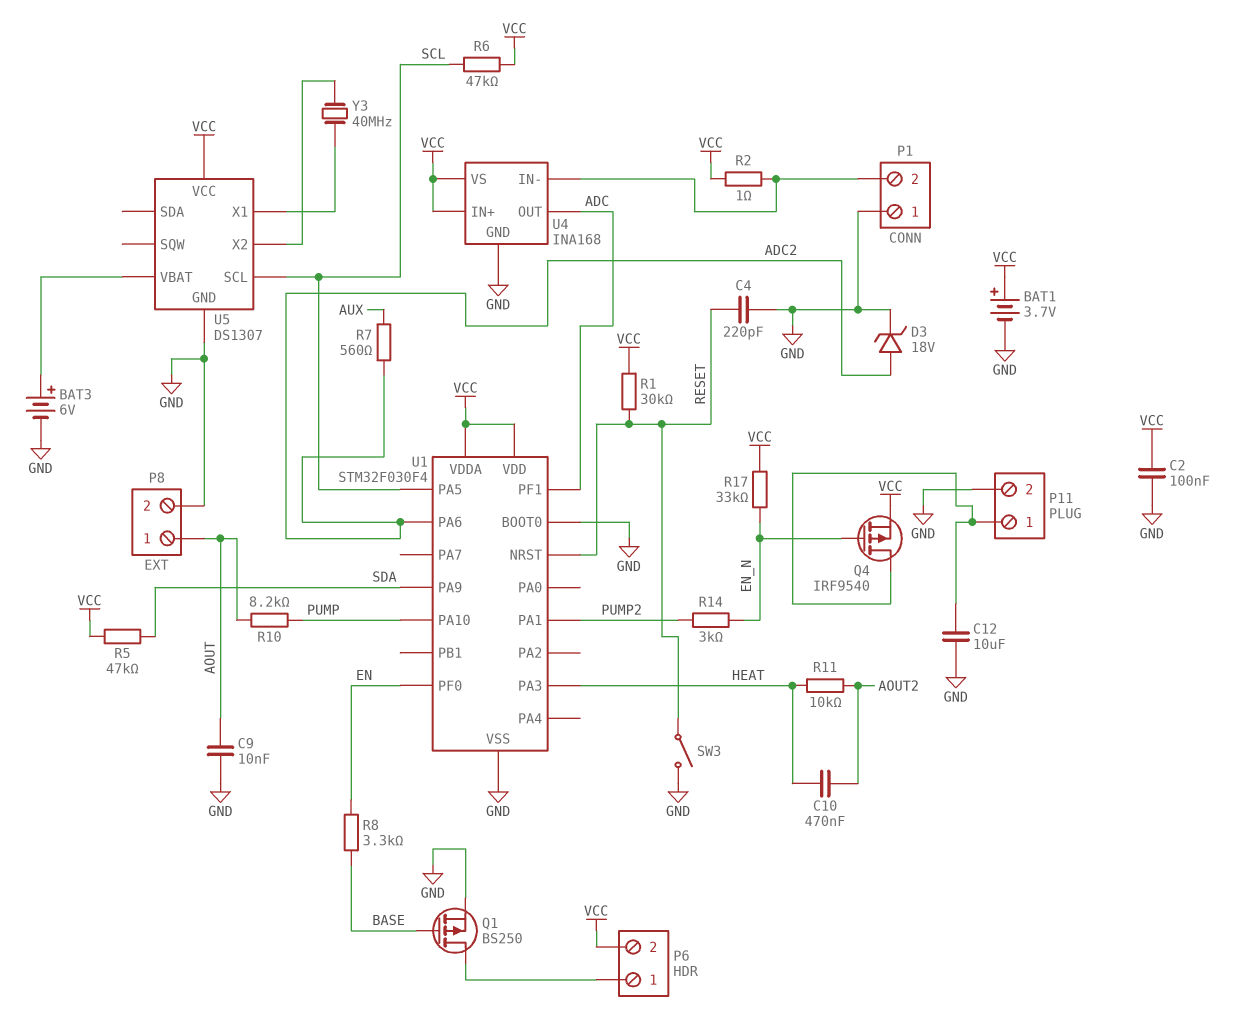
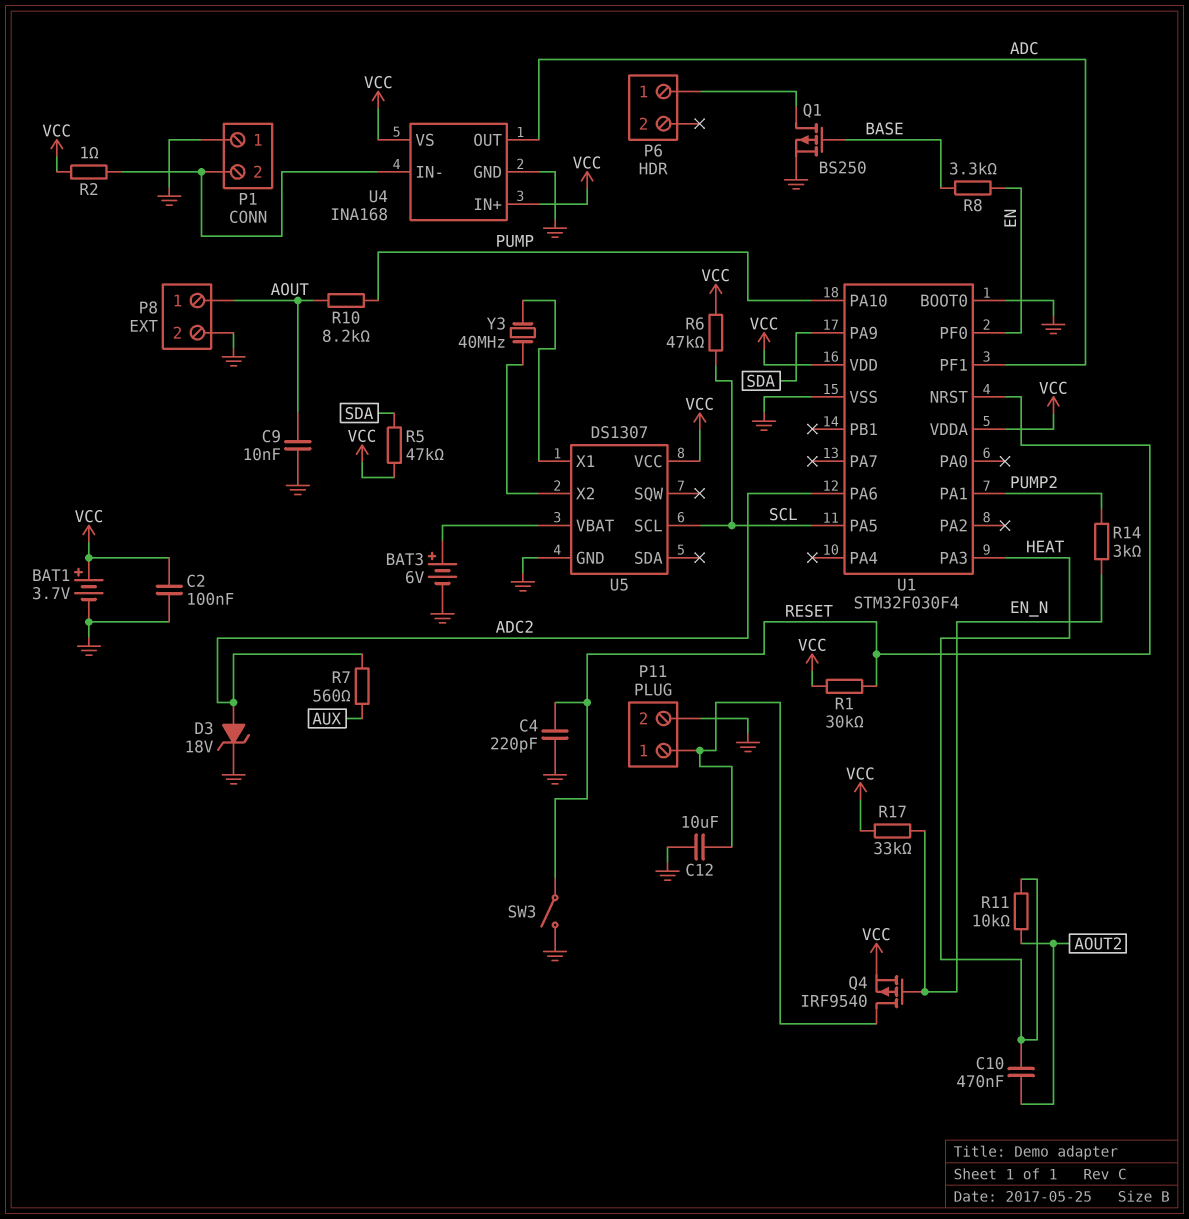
P6 pin 2: VCC -> none

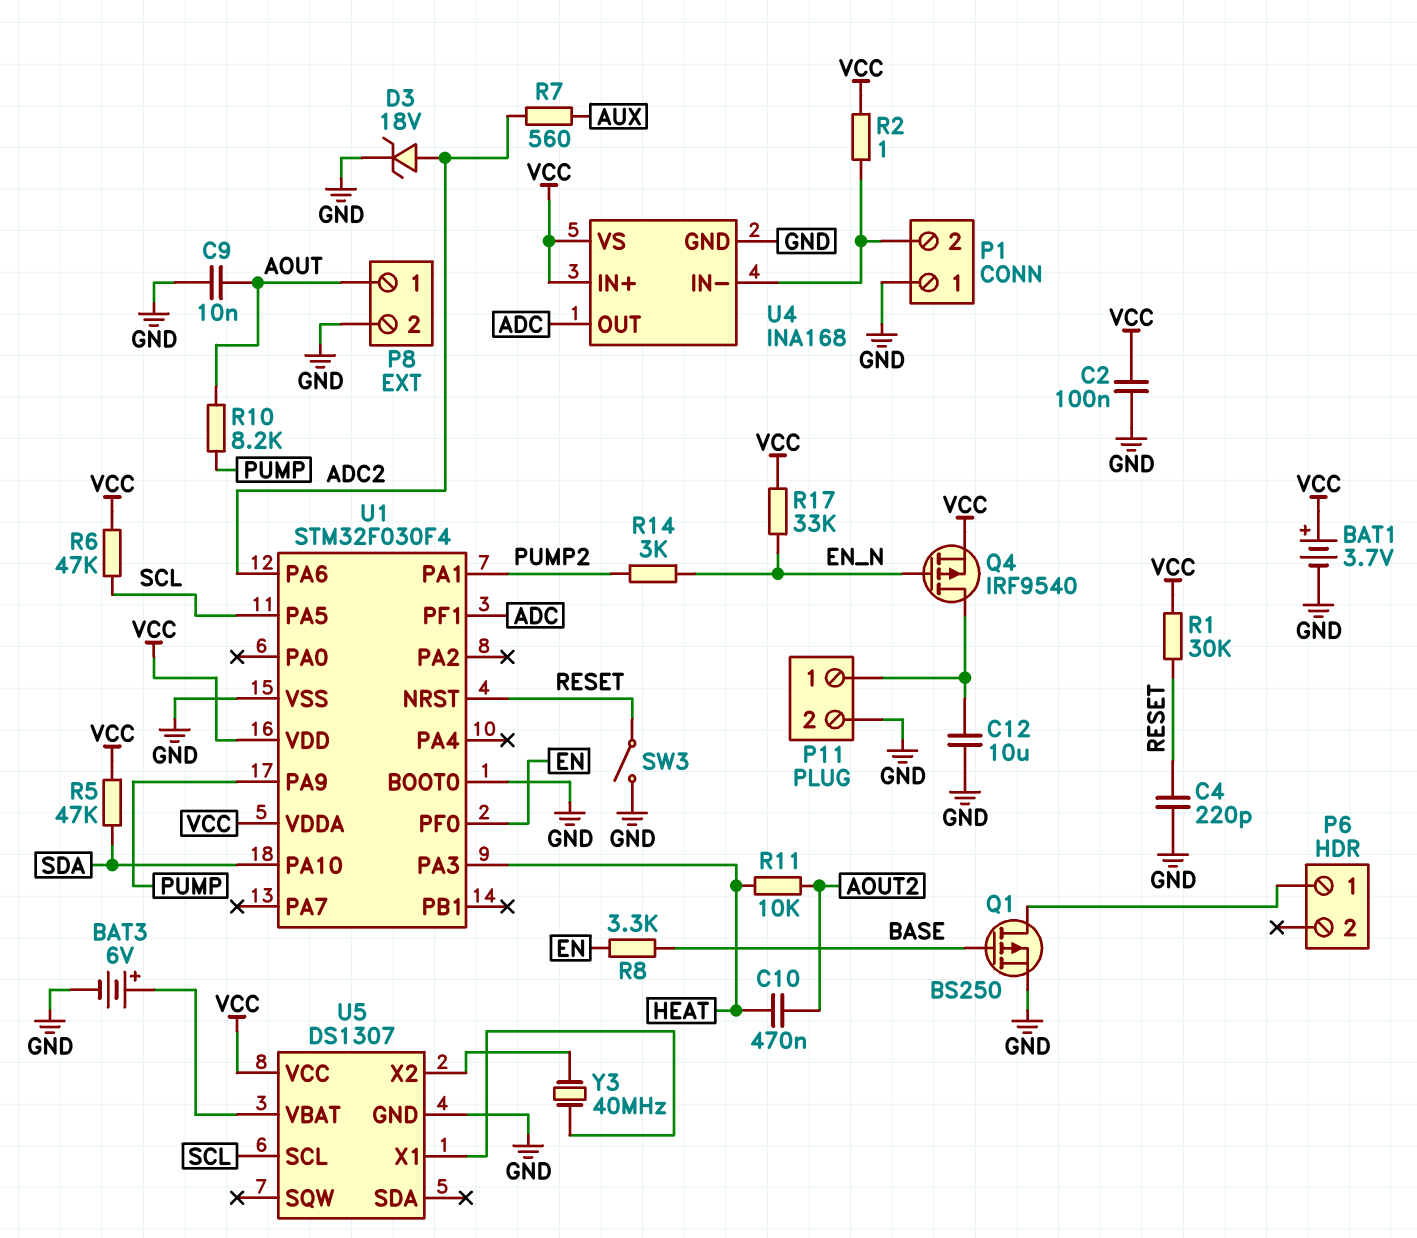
U1 pin PA9: SDA -> PUMP
U1 pin PA10: PUMP -> SDA

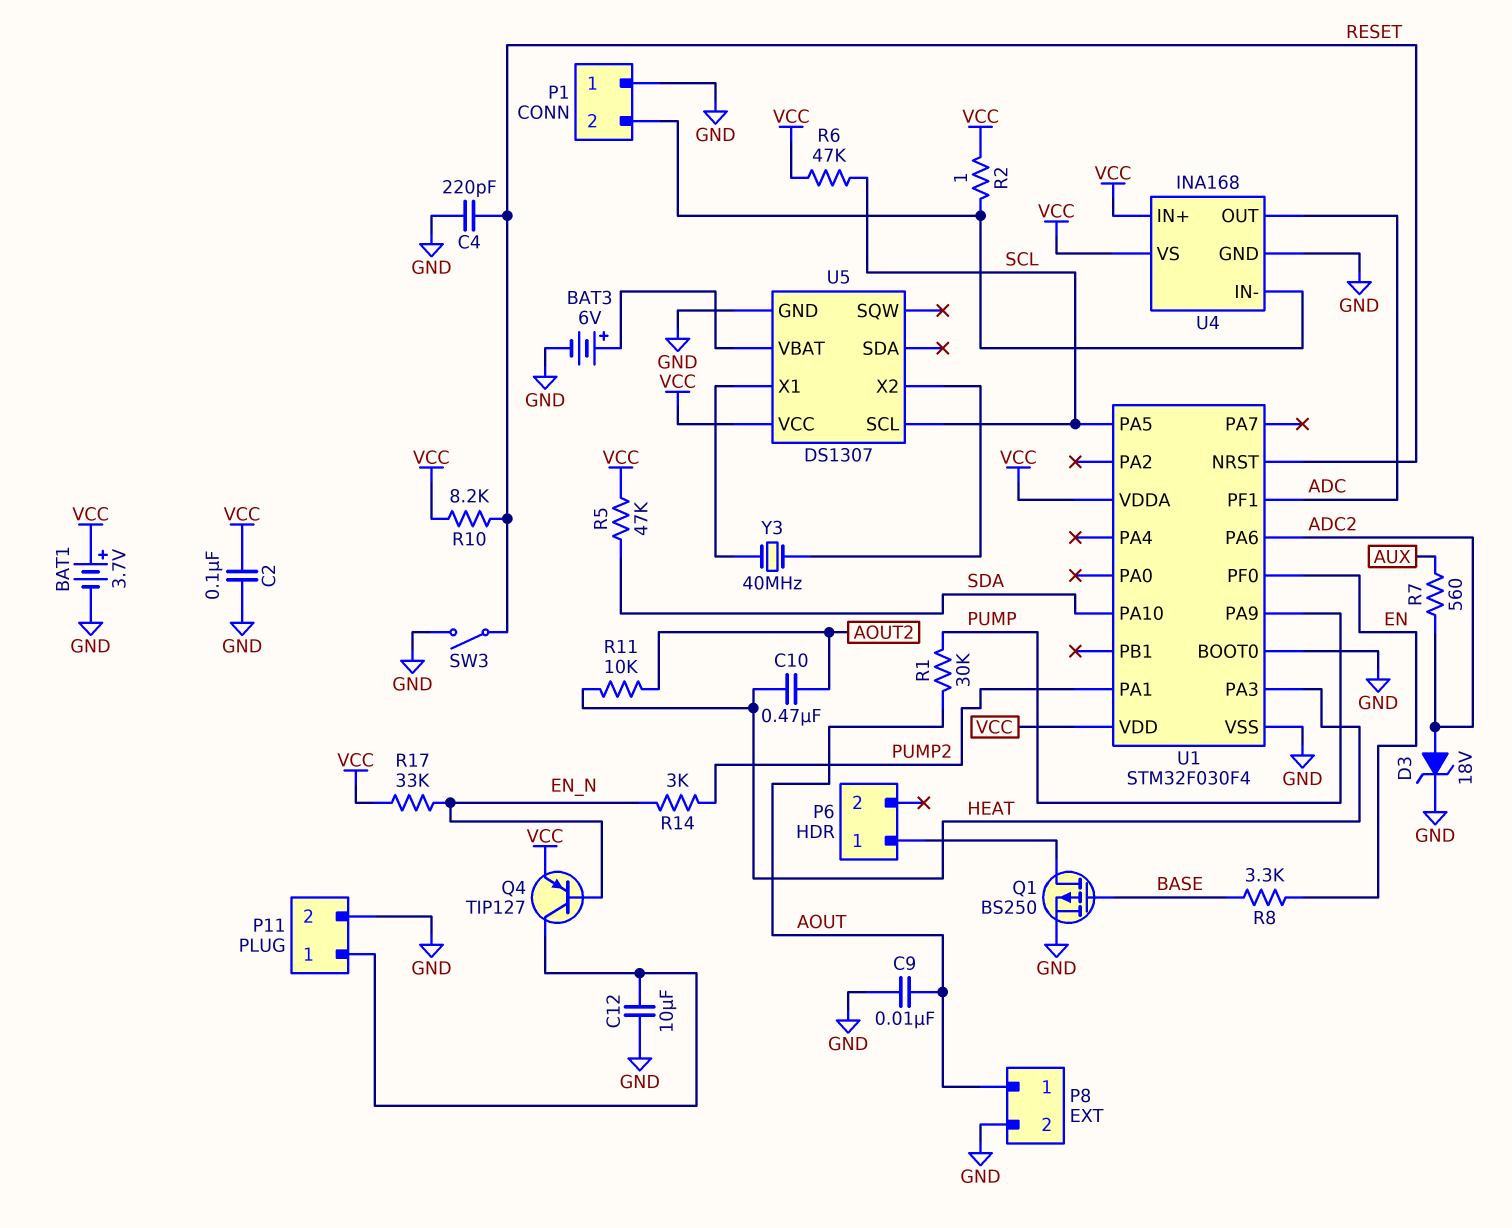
Q4: PMOS IRF9540 (G EN_N, D P11/1, S VCC) -> PNP TIP127 (B EN_N, C P11/1, E VCC)
R1: 30k (RESET, VCC) -> 30k (AOUT, PUMP)
R10: 8.2k (AOUT, PUMP) -> 8.2k (RESET, VCC)

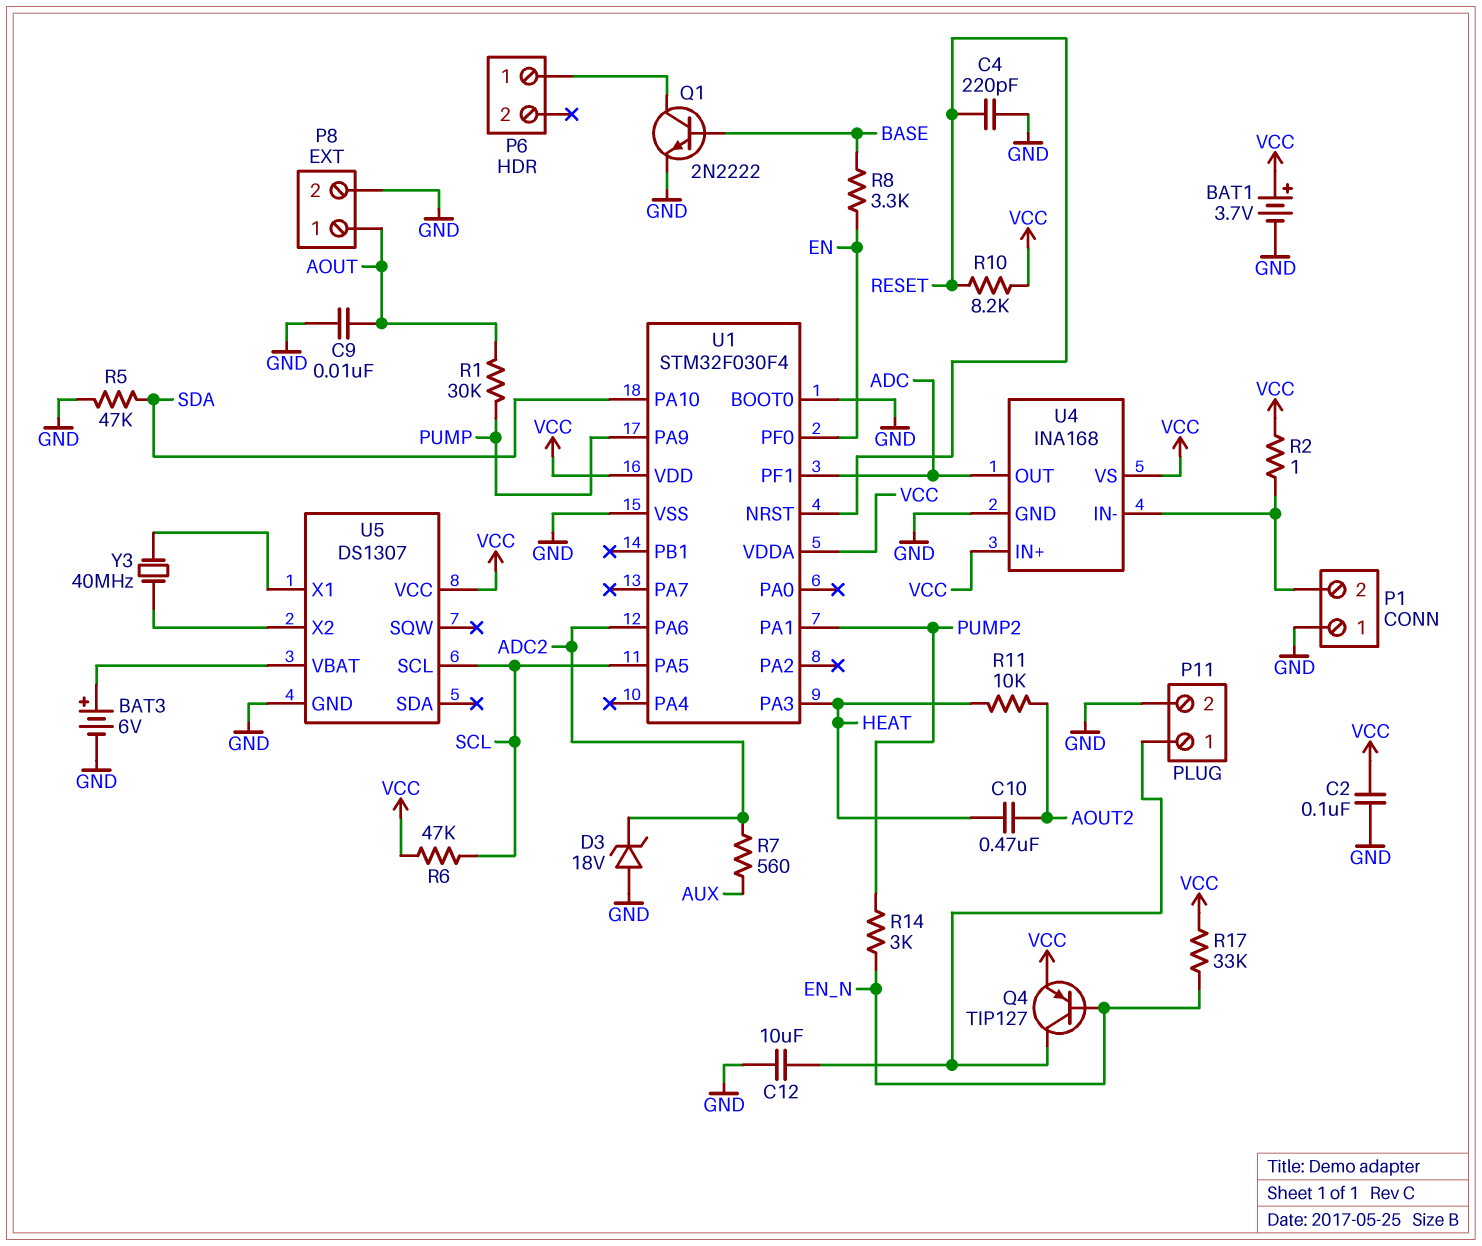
D3: zener 18V (A ADC2, K GND) -> zener 18V (A GND, K ADC2)
Q1: PMOS BS250 (G BASE, D P6/1, S GND) -> NPN 2N2222 (B BASE, C P6/1, E GND)
R5: 47k (SDA, VCC) -> 47k (GND, SDA)
SW3: switch (GND, RESET) -> none

